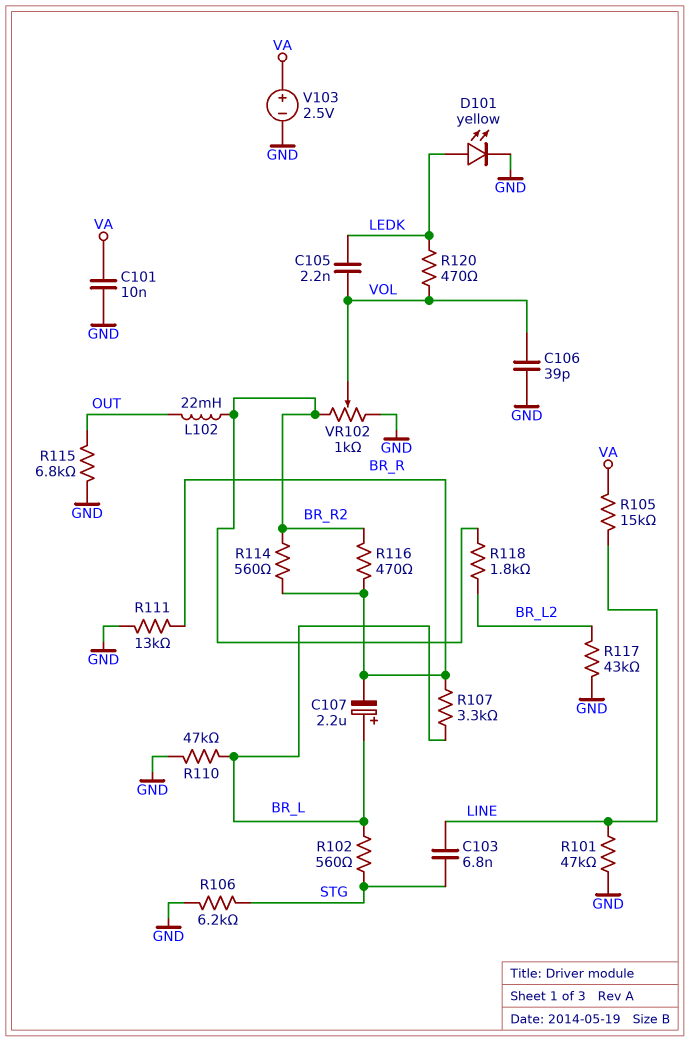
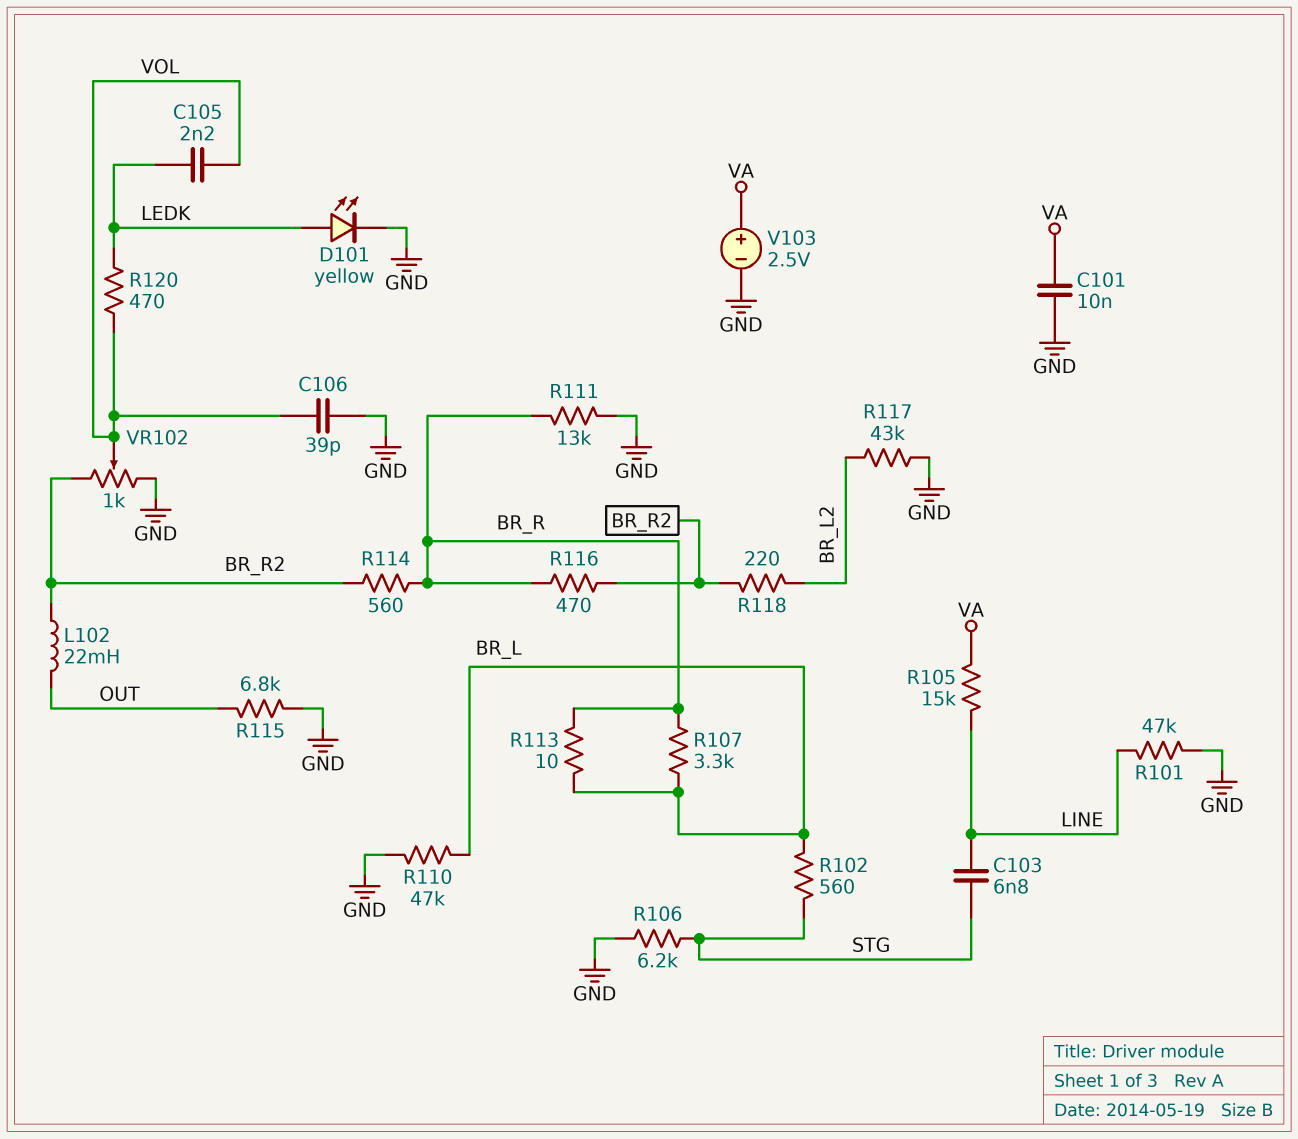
C107: 2.2uF (plus BR_L, minus BR_R) -> none
R113: none -> 10 (BR_L, BR_R)
R118: 1.8k (BR_L2, BR_R2) -> 220 (BR_L2, BR_R2)

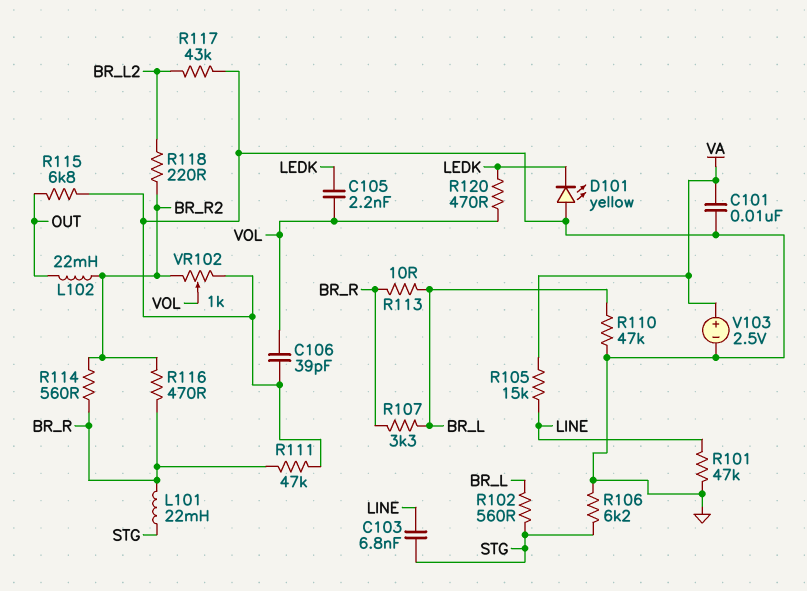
D101: LED yellow (A LEDK, K GND) -> LED yellow (A GND, K LEDK)
L101: none -> 22mH (BR_R, STG)
R111: 13k (BR_R, GND) -> 47k (BR_R, GND)

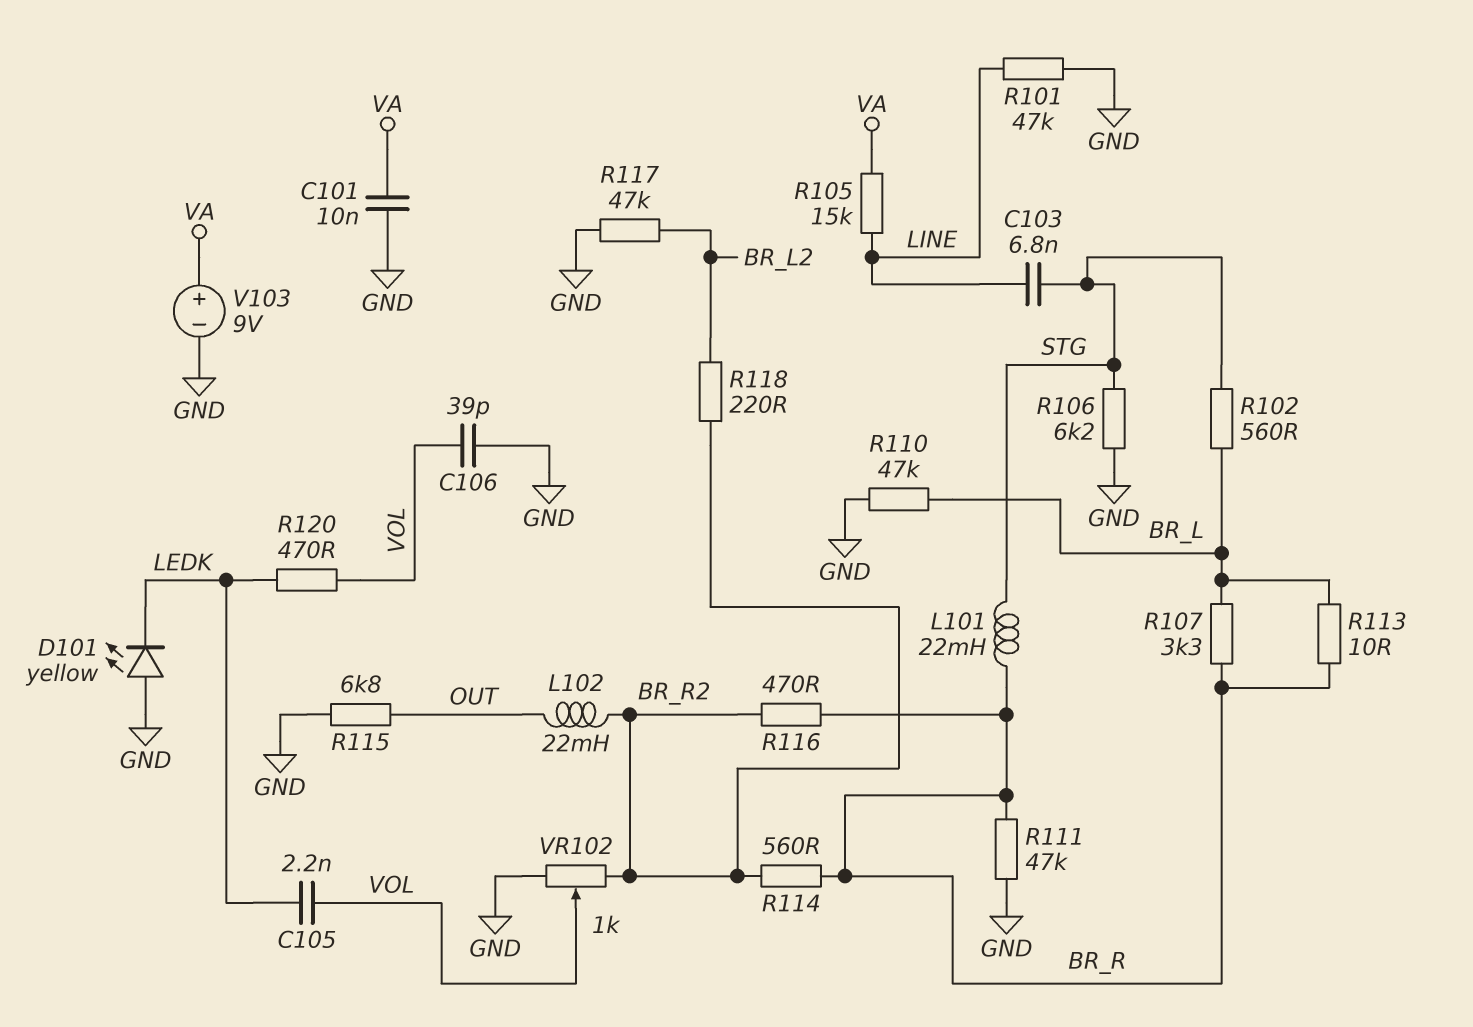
R117: 43k (BR_L2, GND) -> 47k (BR_L2, GND)
V103: 2.5V (plus VA, minus GND) -> 9V (plus VA, minus GND)

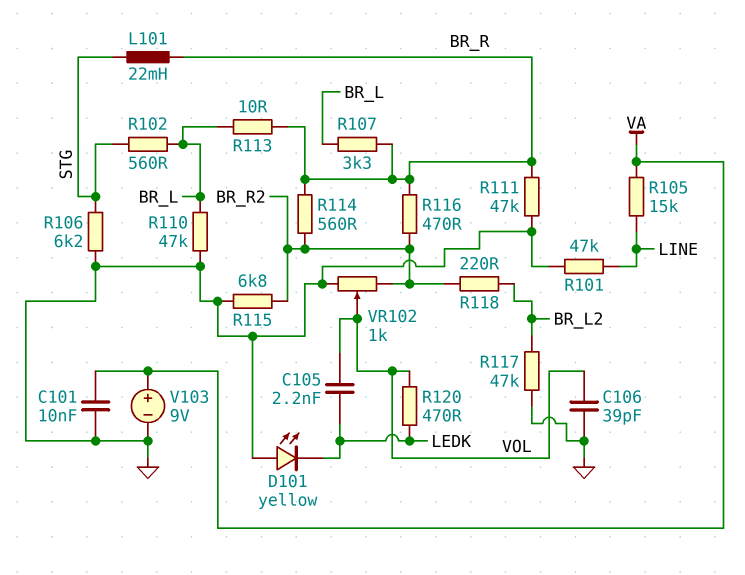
C103: 6.8nF (LINE, STG) -> none
L102: 22mH (BR_R2, OUT) -> none
R115: 6.8k (GND, OUT) -> 6.8k (BR_R2, GND)

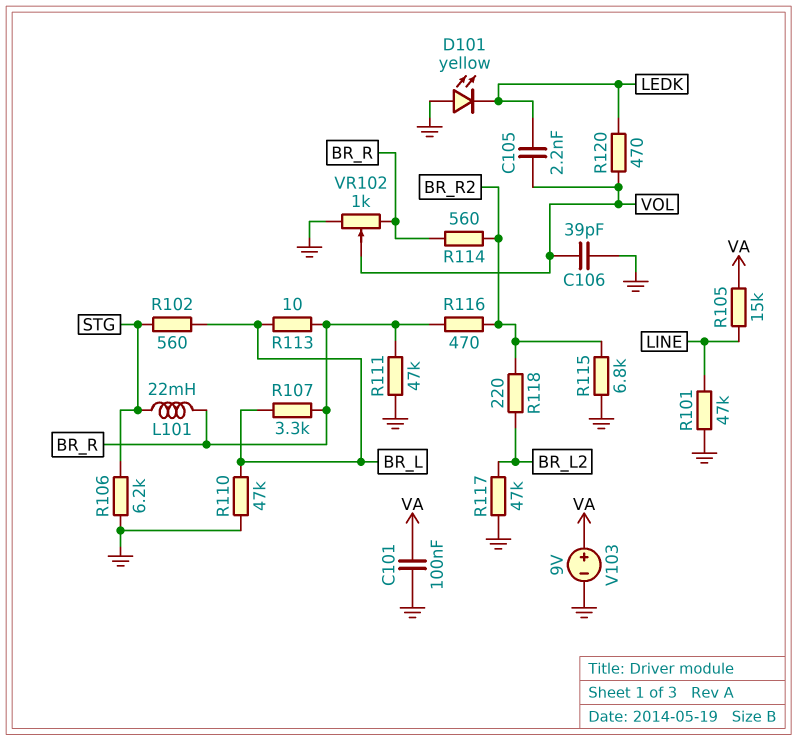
C101: 10nF (GND, VA) -> 100nF (GND, VA)
VR102: 1k (BR_R2, GND, wiper VOL) -> 1k (BR_R, GND, wiper VOL)

